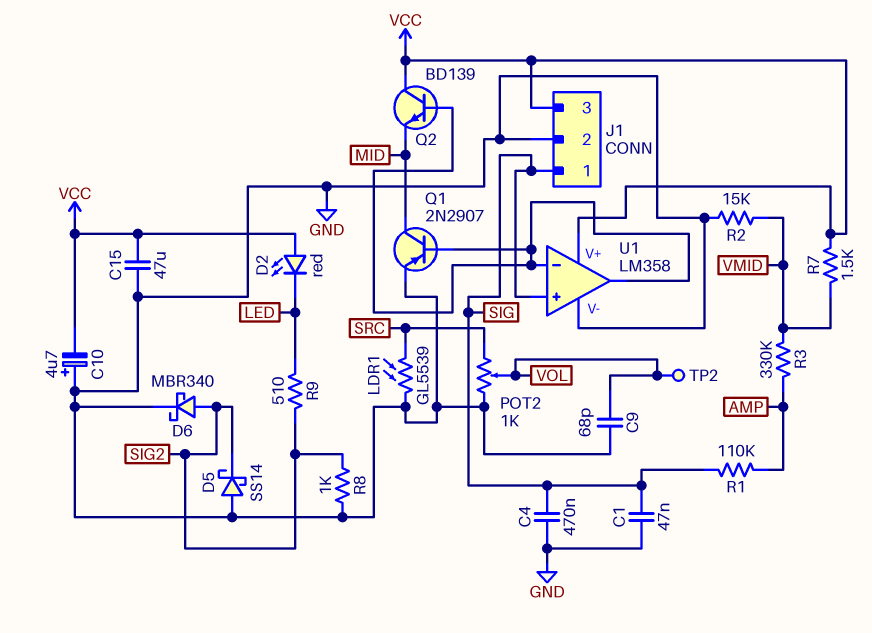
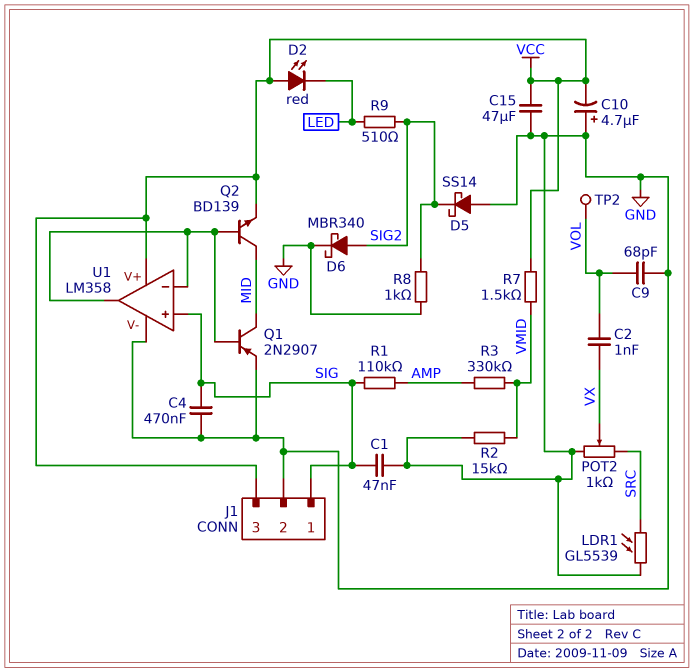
C2: none -> 1nF (VOL, VX)
POT2: 1k (GND, SRC, wiper VOL) -> 1k (GND, SRC, wiper VX)
Q2: NPN BD139 (B U1/in-, C VCC, E MID) -> NPN BD139 (B U1/in-, C MID, E VCC)

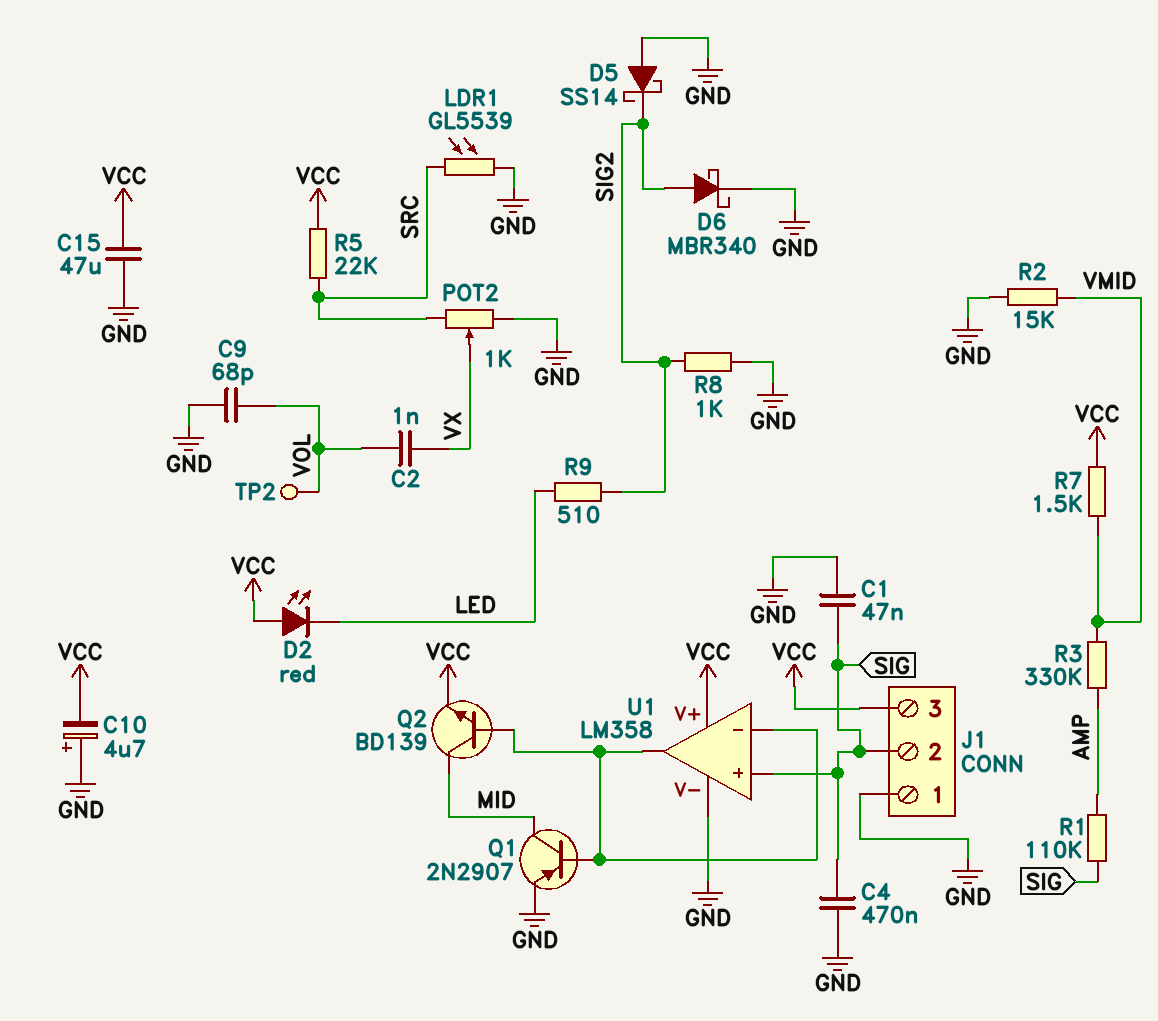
J1 pin 1: SIG -> GND
J1 pin 2: GND -> SIG
R5: none -> 22k (SRC, VCC)

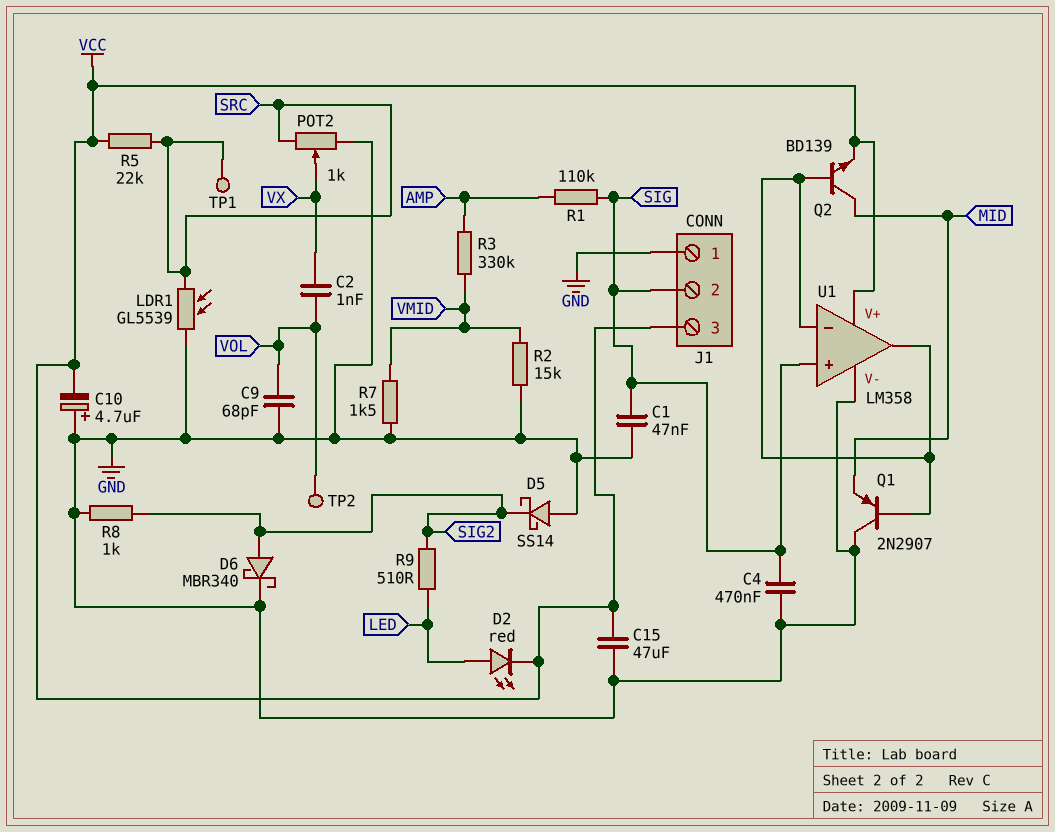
D2: LED red (A VCC, K LED) -> LED red (A LED, K VCC)
Q1: PNP 2N2907 (B U1/in-, C MID, E GND) -> PNP 2N2907 (B U1/in-, C GND, E MID)
R7: 1.5k (VCC, VMID) -> 1.5k (GND, VMID)
TP1: none -> test point (SRC)

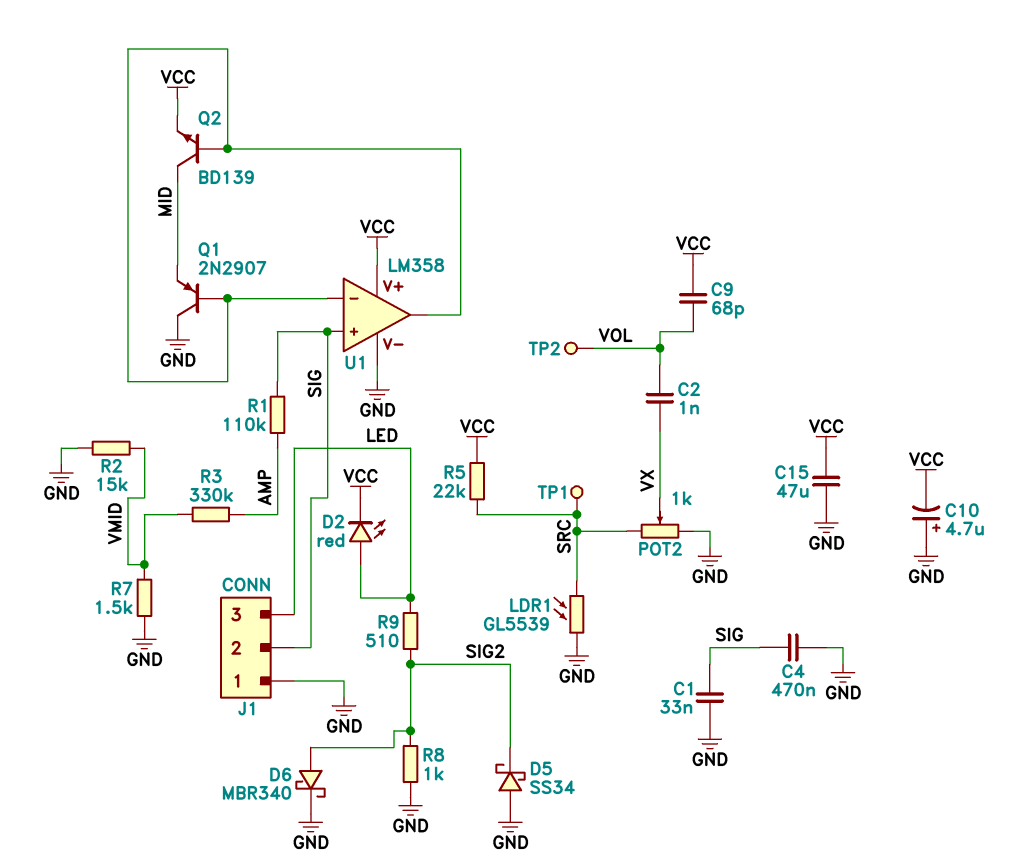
C1: 47nF (GND, SIG) -> 33nF (GND, SIG)
C9: 68pF (GND, VOL) -> 68pF (VCC, VOL)
D5: schottky SS14 (A GND, K SIG2) -> schottky SS34 (A GND, K SIG2)
J1 pin 3: VCC -> LED

